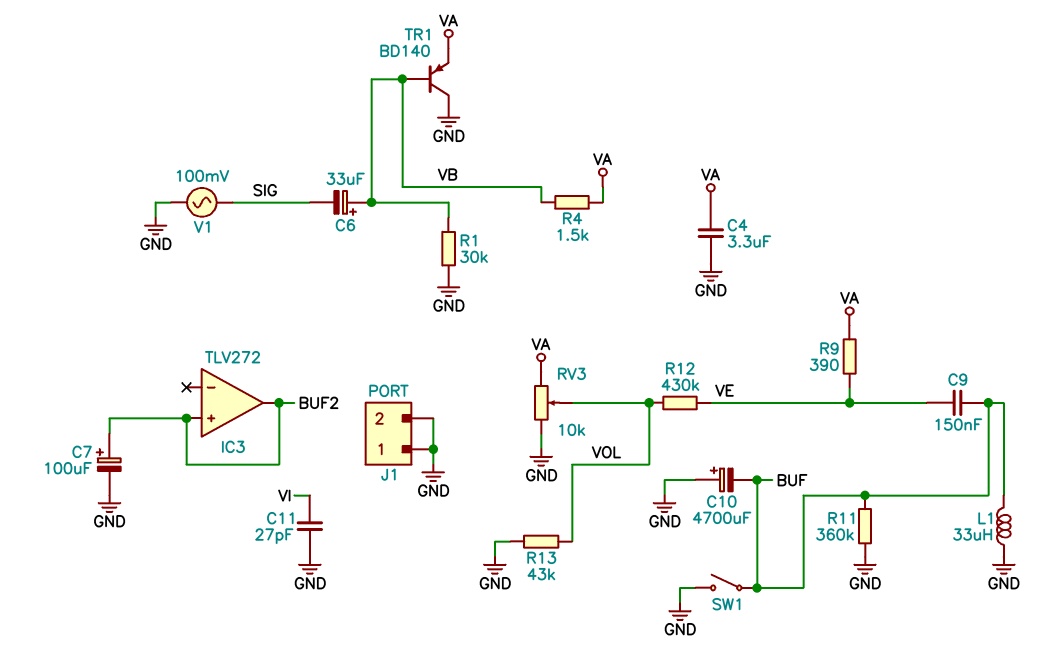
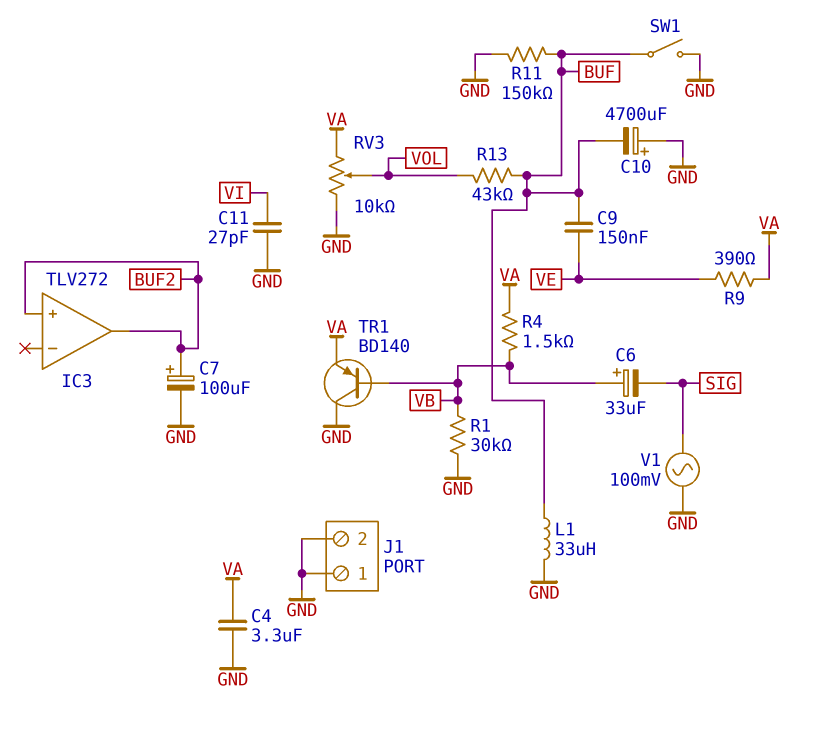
R11: 360k (BUF, GND) -> 150k (BUF, GND)
R12: 430k (VE, VOL) -> none
R13: 43k (GND, VOL) -> 43k (BUF, VOL)

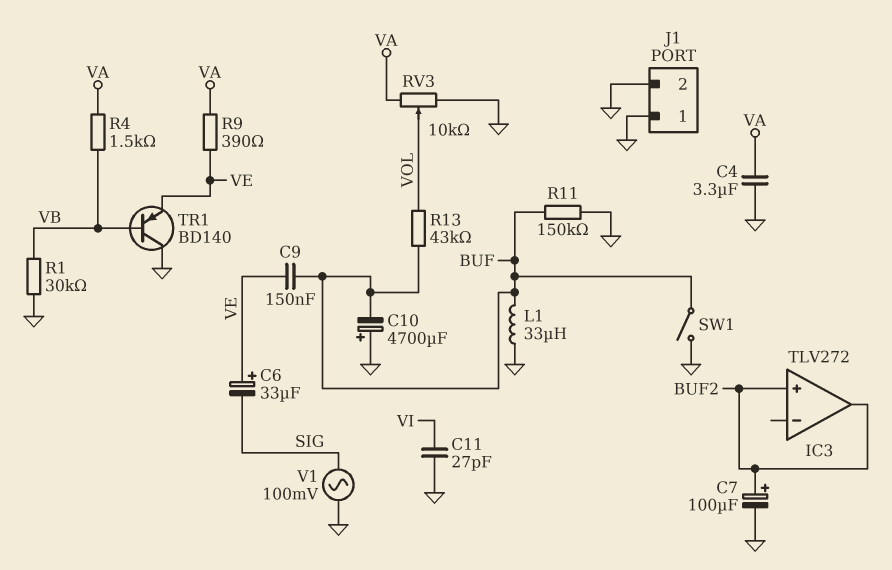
C6: 33uF (plus VB, minus SIG) -> 33uF (plus VE, minus SIG)
TR1: PNP BD140 (B VB, C GND, E VA) -> PNP BD140 (B VB, C GND, E VE)

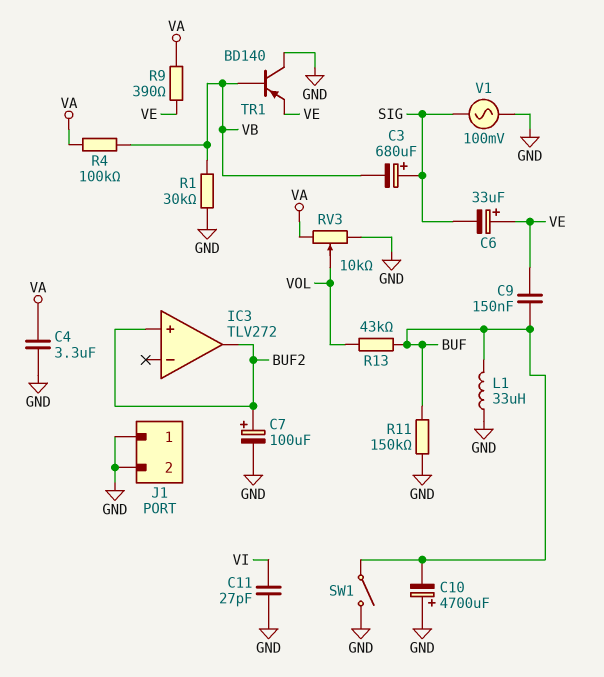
C3: none -> 680uF (plus SIG, minus VB)
R4: 1.5k (VA, VB) -> 100k (VA, VB)

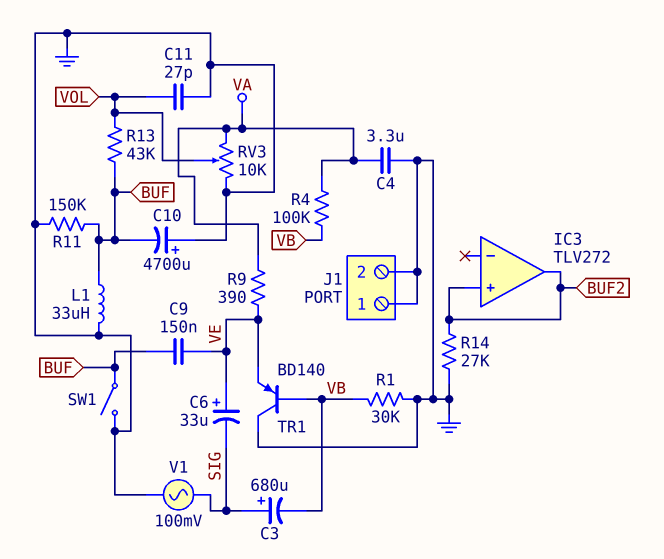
C7: 100uF (plus BUF2, minus GND) -> none
C11: 27pF (GND, VI) -> 27pF (GND, VOL)
R14: none -> 27k (BUF2, GND)

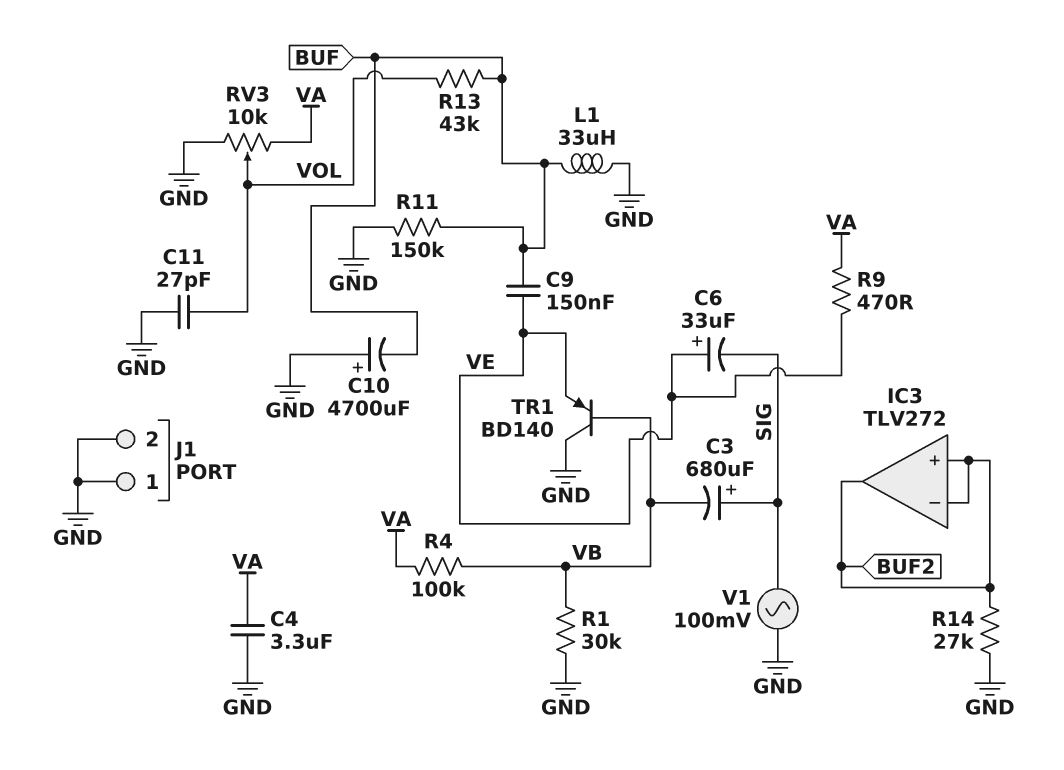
IC3 pin in-: none -> BUF2
R9: 390 (VA, VE) -> 470 (VA, VE)
SW1: switch (BUF, GND) -> none

